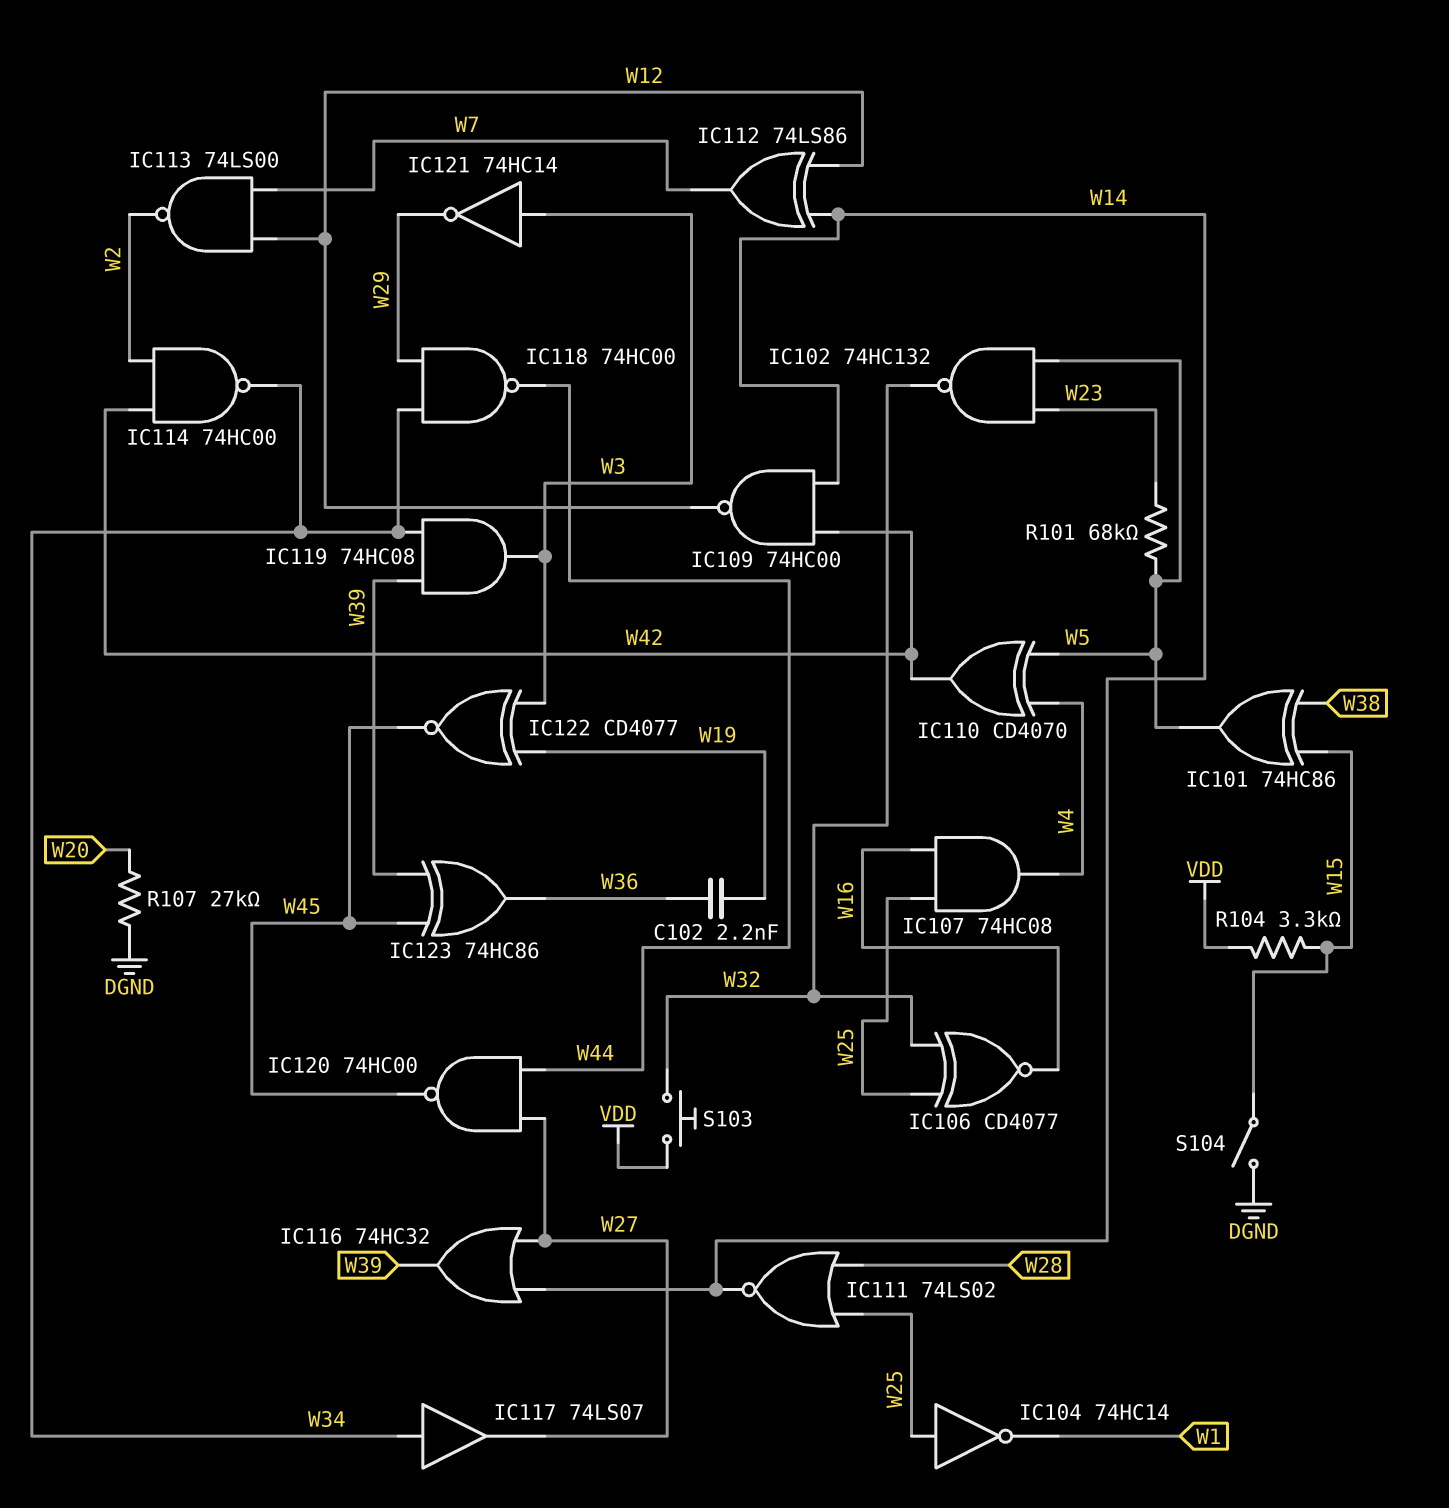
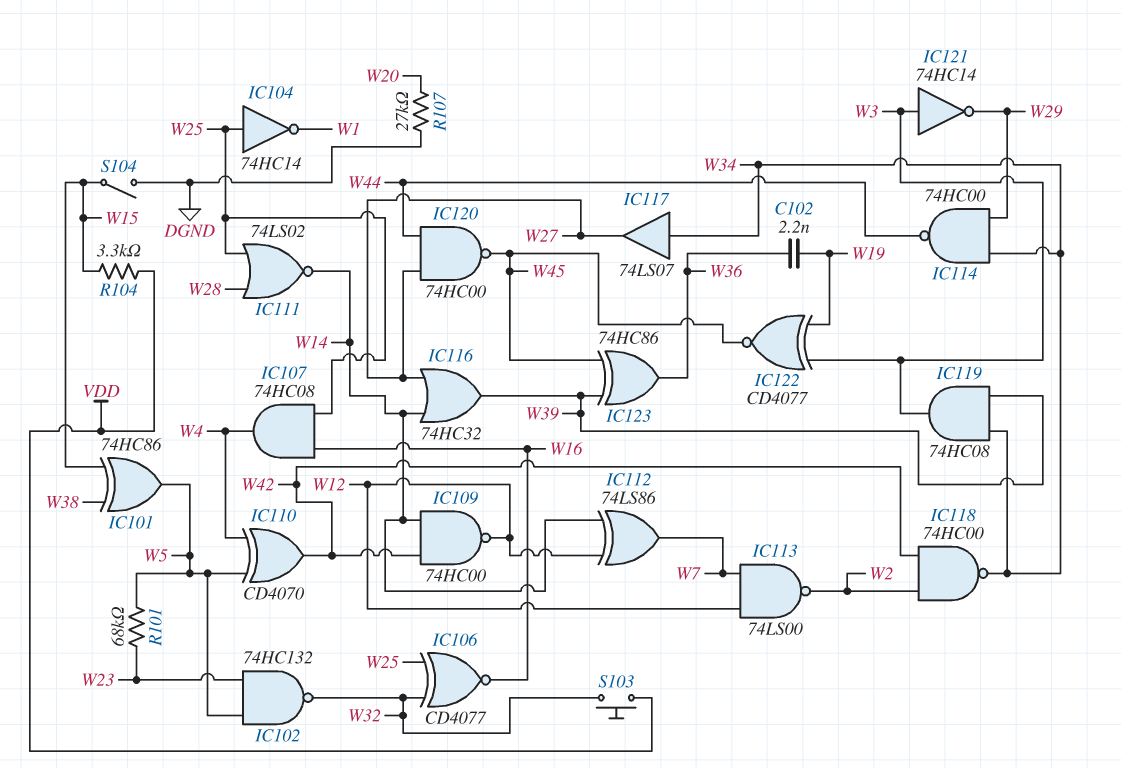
IC114: NAND 74HC00 (in W2, in W42, out W34) -> NAND 74HC00 (in W29, in W34, out W44)
IC118: NAND 74HC00 (in W29, in W34, out W44) -> NAND 74HC00 (in W2, in W42, out W34)

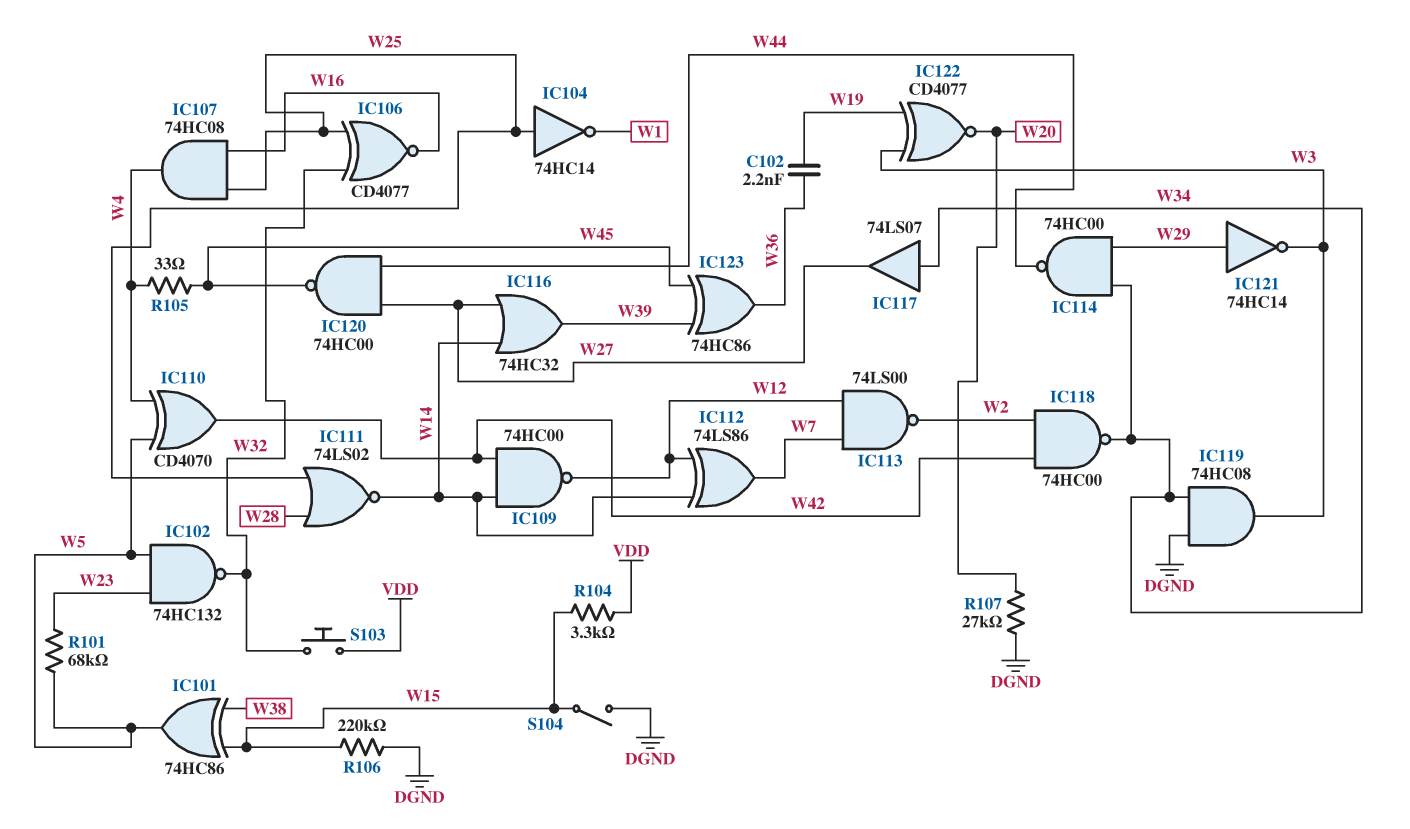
IC119: AND 74HC08 (in W34, in W39, out W3) -> AND 74HC08 (in DGND, in W34, out W3)
IC121: NOT 74HC14 (in W3, out W29) -> NOT 74HC14 (in W29, out W3)
IC122: XNOR CD4077 (in W3, in W19, out W45) -> XNOR CD4077 (in W3, in W19, out W20)
R105: none -> 33 (W4, W45)
R106: none -> 220k (DGND, W15)

